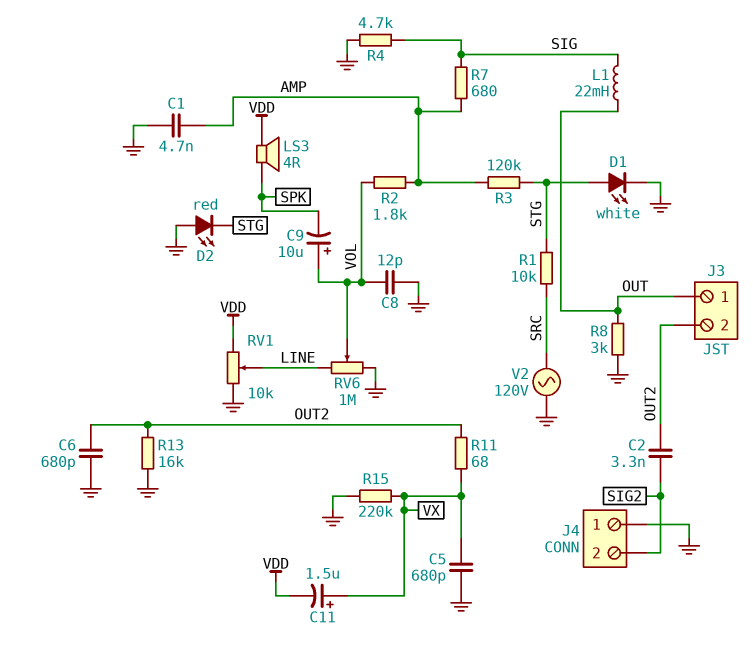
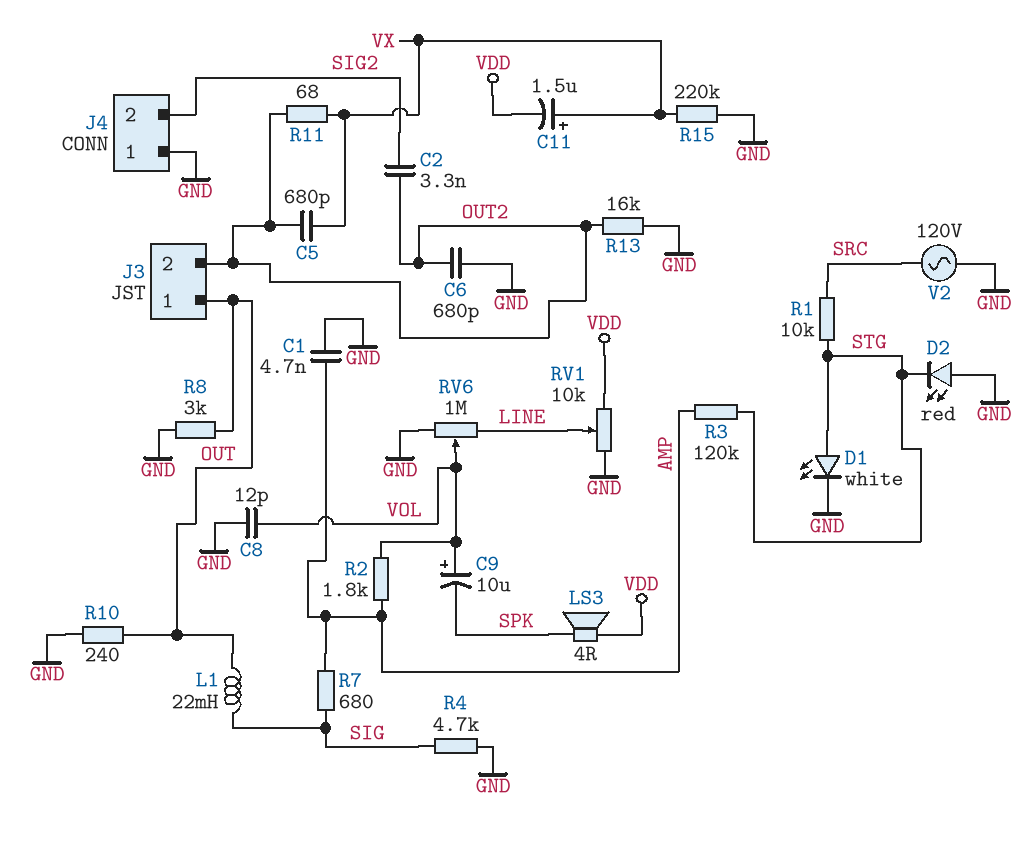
C5: 680pF (GND, VX) -> 680pF (OUT2, VX)
R10: none -> 240 (GND, OUT)

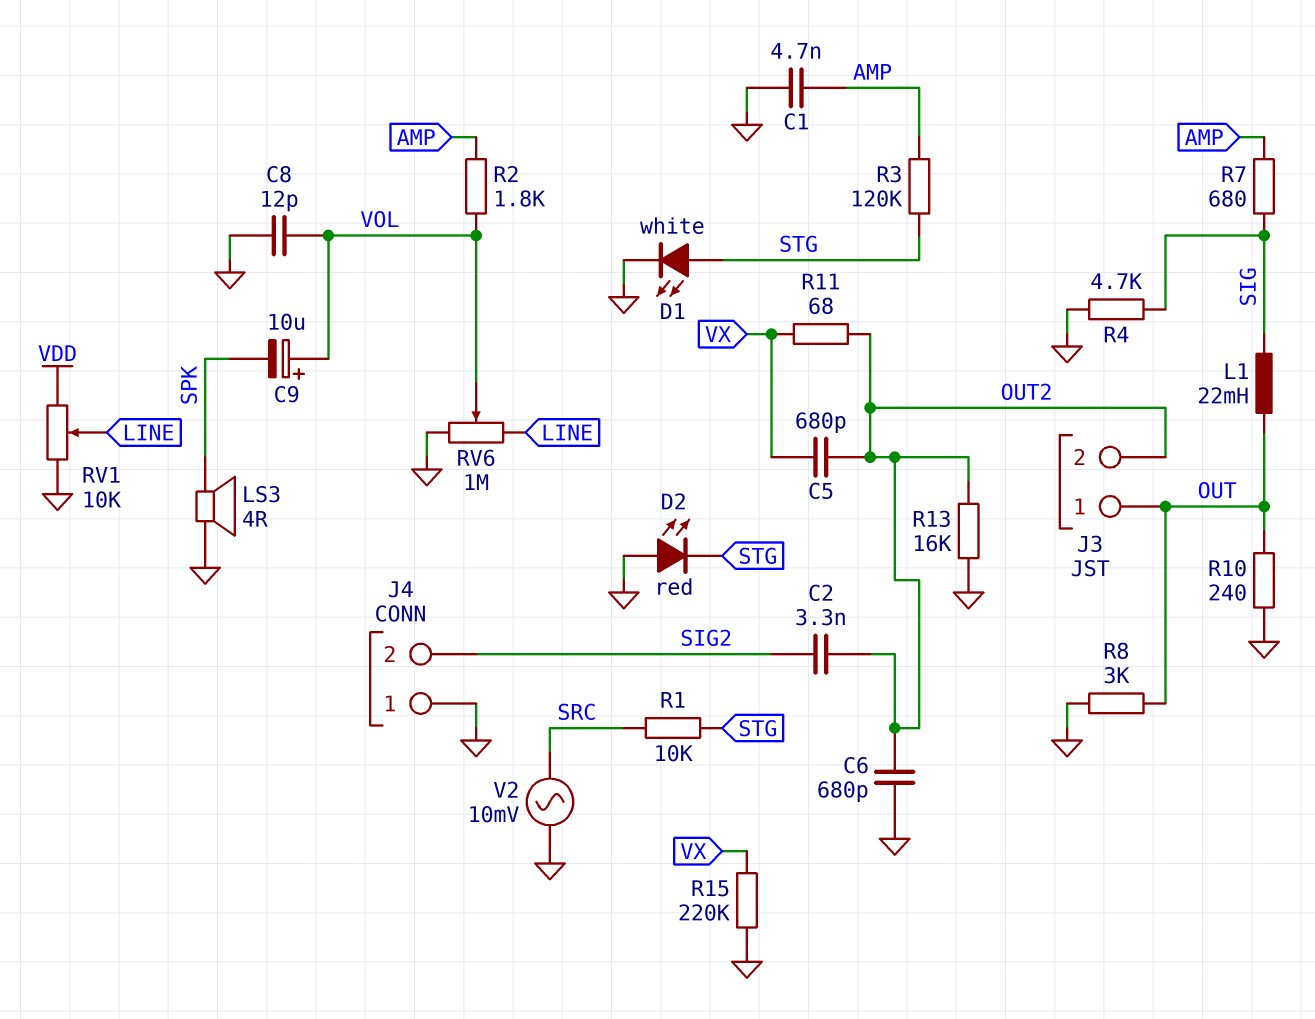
C11: 1.5uF (plus VX, minus VDD) -> none
LS3: speaker 4R (SPK, VDD) -> speaker 4R (GND, SPK)
V2: AC 120V (GND, SRC) -> AC 10mV (GND, SRC)

